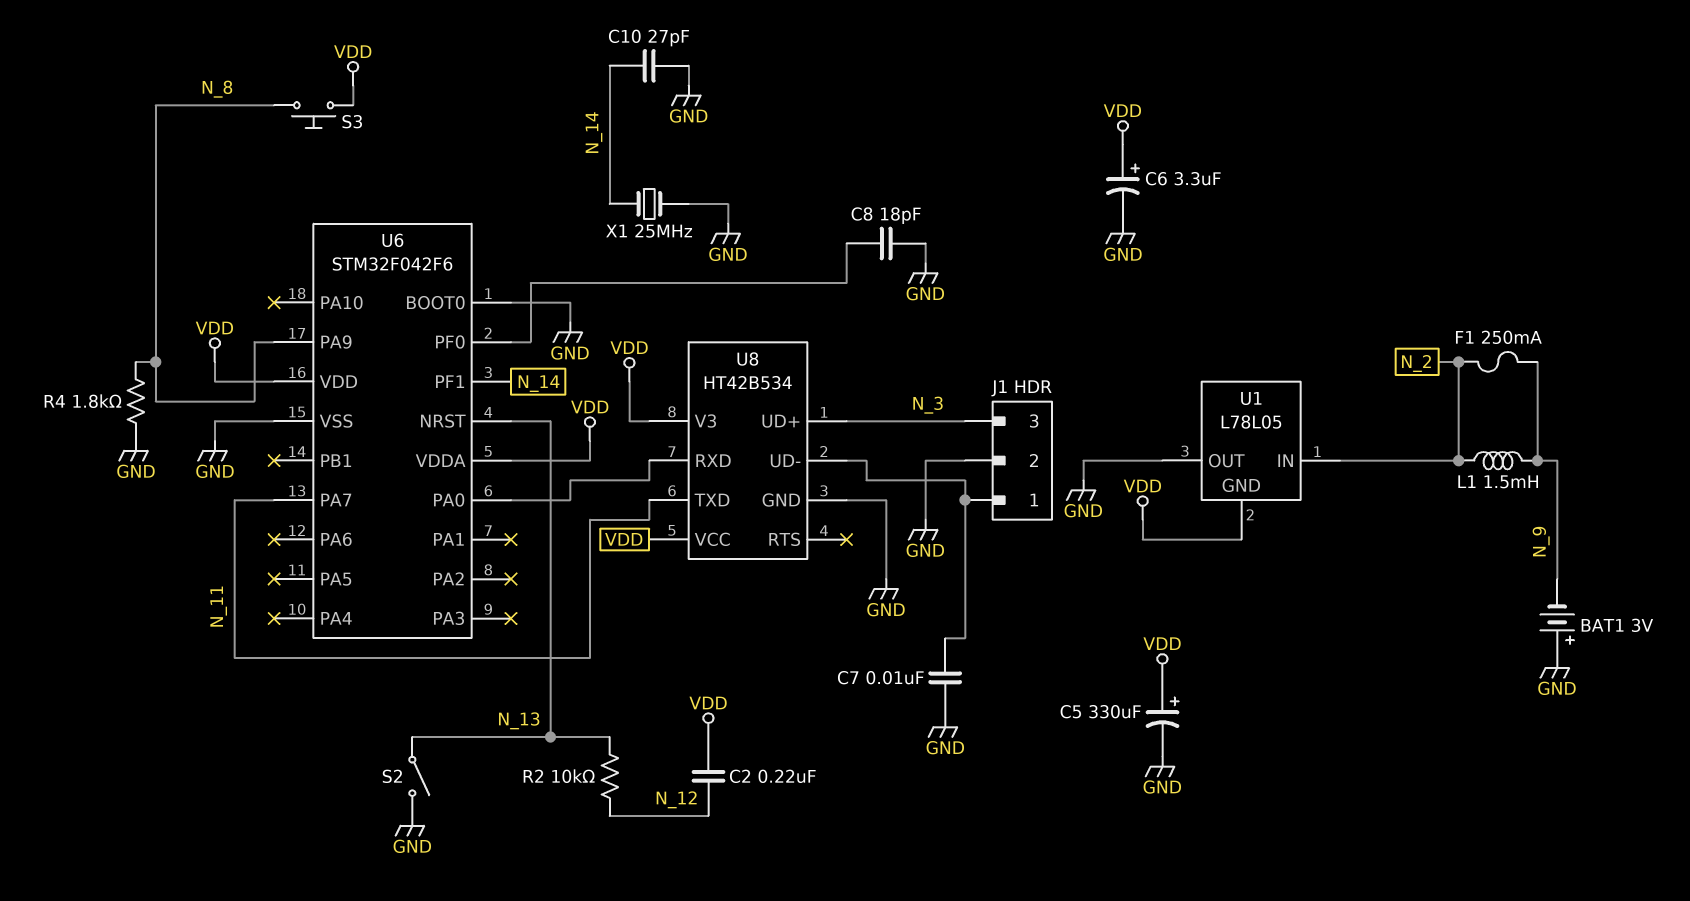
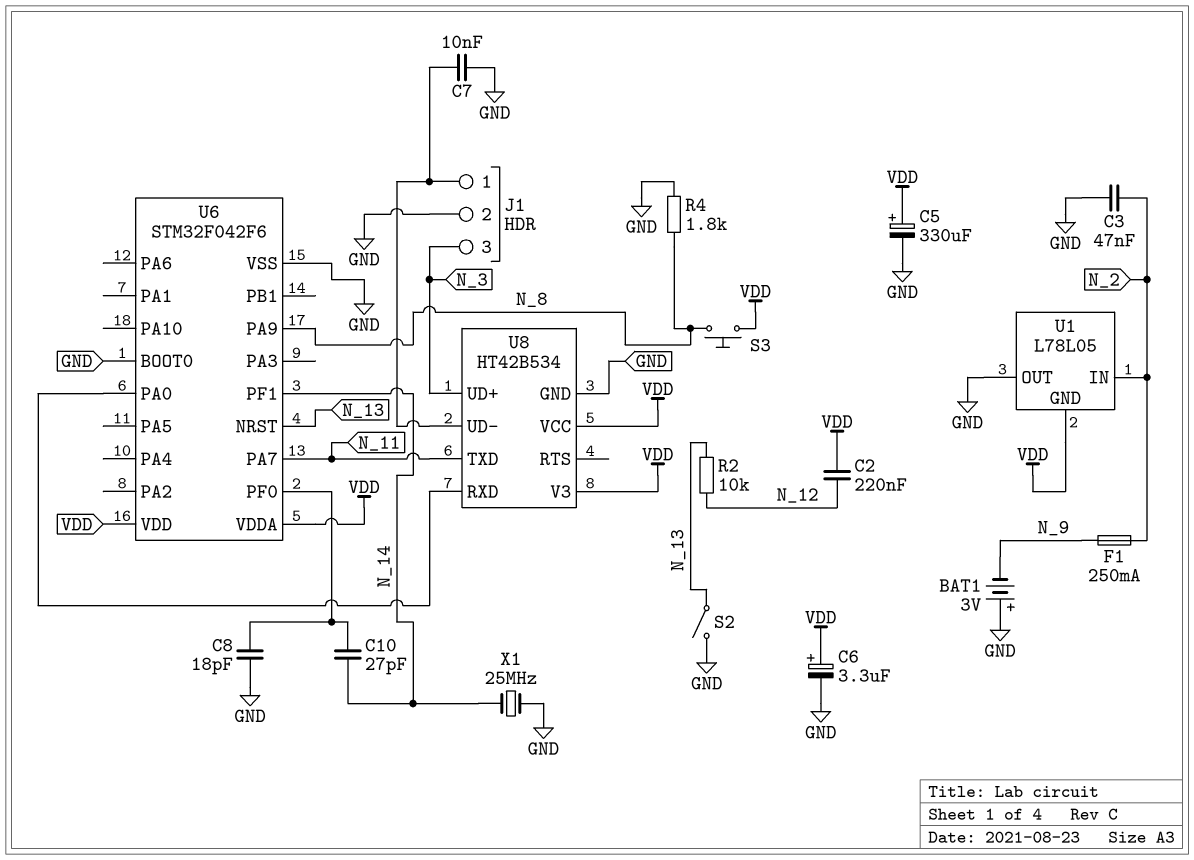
C3: none -> 47nF (GND, N_2)
C10: 27pF (GND, N_14) -> 27pF (N_14, U6/PF0)
L1: 1.5mH (N_2, N_9) -> none

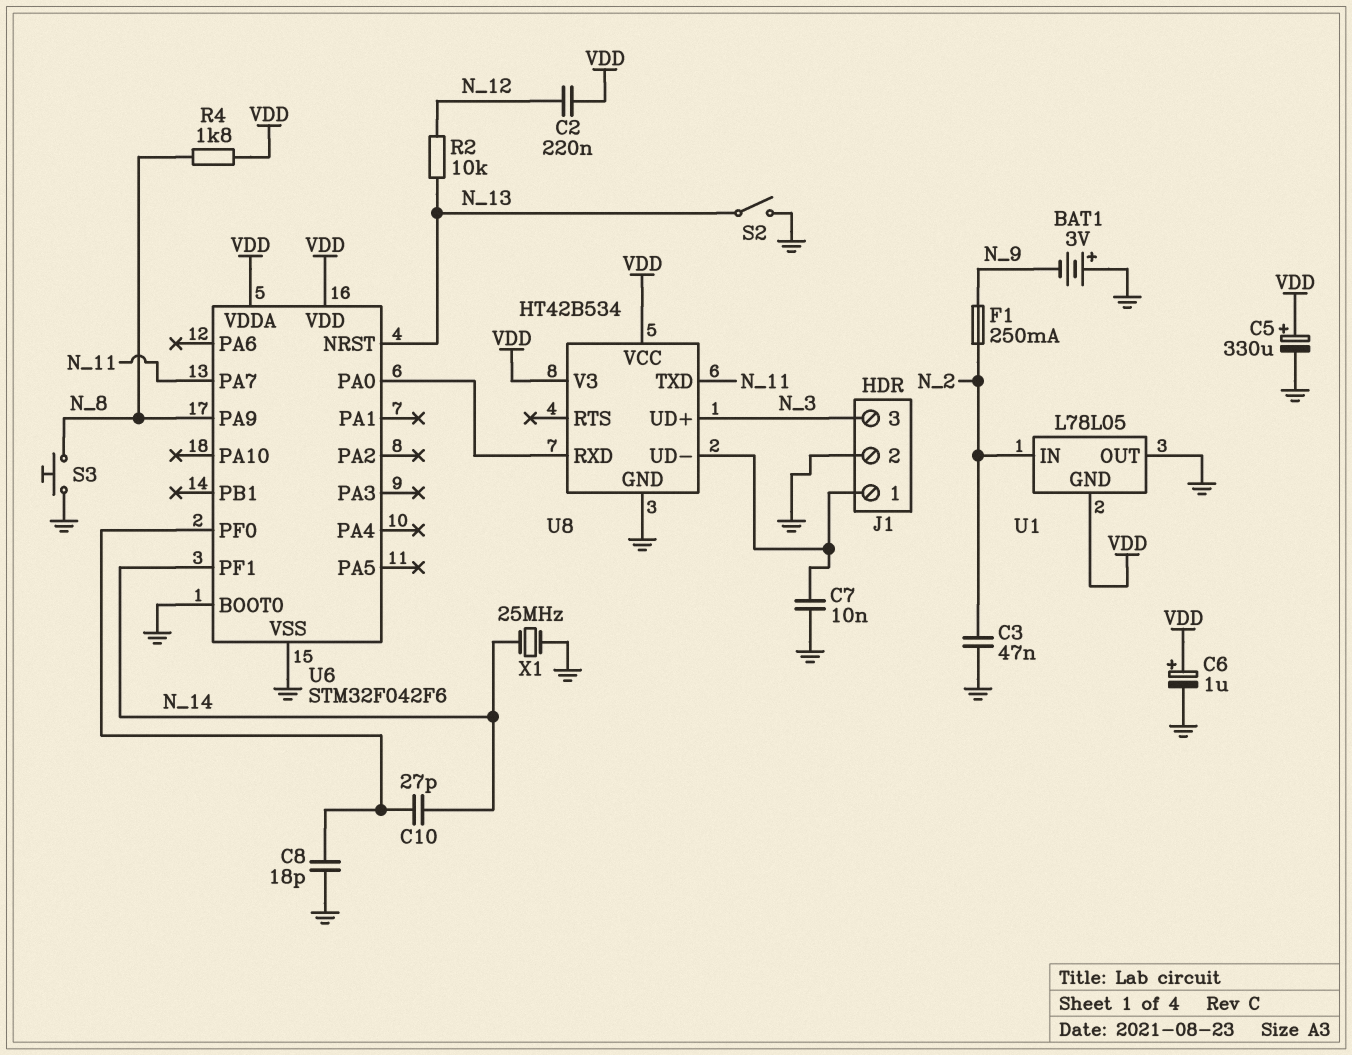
C6: 3.3uF (plus VDD, minus GND) -> 1uF (plus VDD, minus GND)
R4: 1.8k (GND, N_8) -> 1.8k (N_8, VDD)
S3: button (N_8, VDD) -> button (GND, N_8)

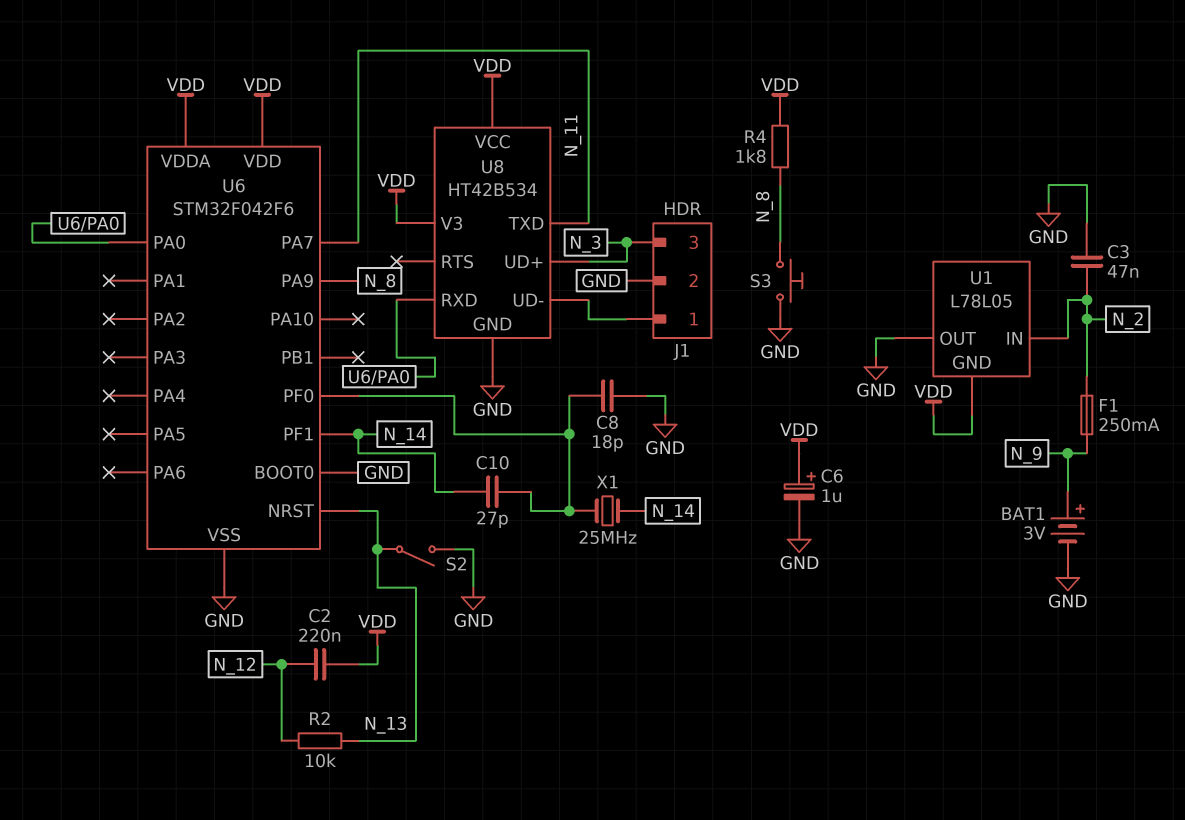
BAT1: 3V (plus GND, minus N_9) -> 3V (plus N_9, minus GND)
C5: 330uF (plus VDD, minus GND) -> none
C7: 10nF (GND, J1/1) -> none
X1: 25MHz (GND, N_14) -> 25MHz (N_14, U6/PF0)

